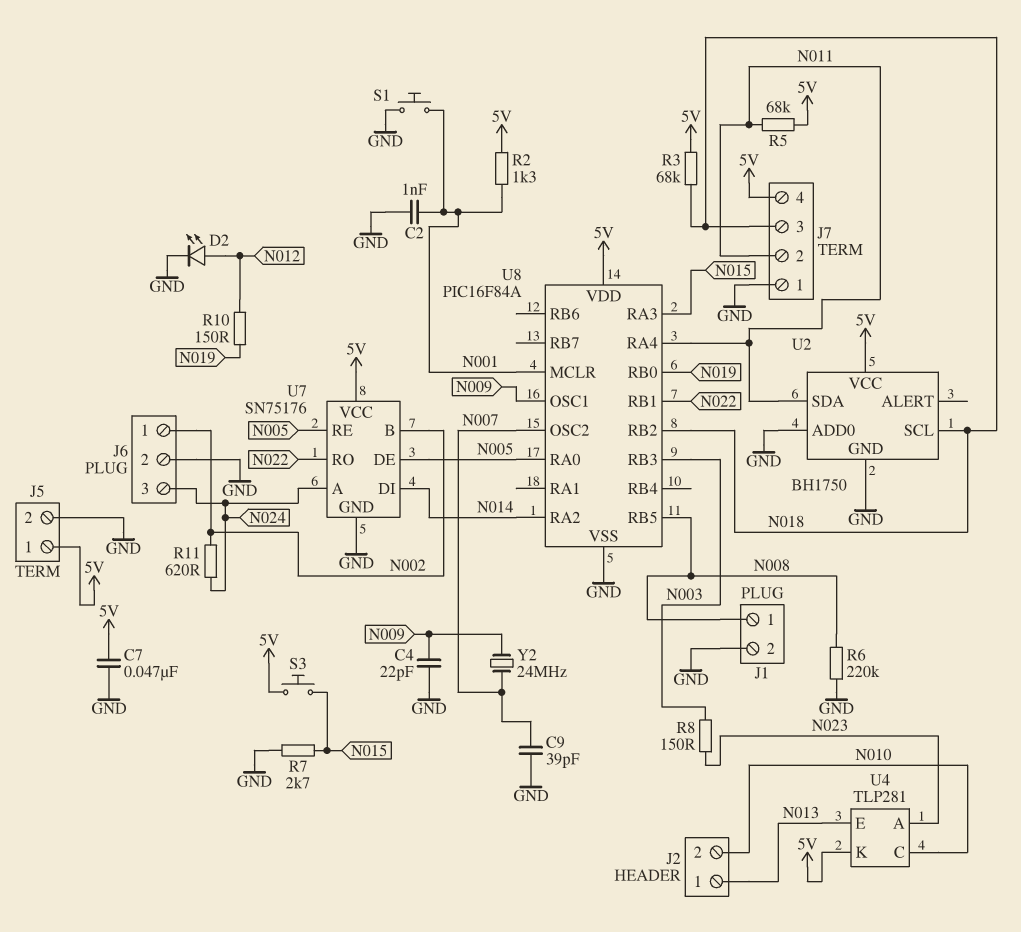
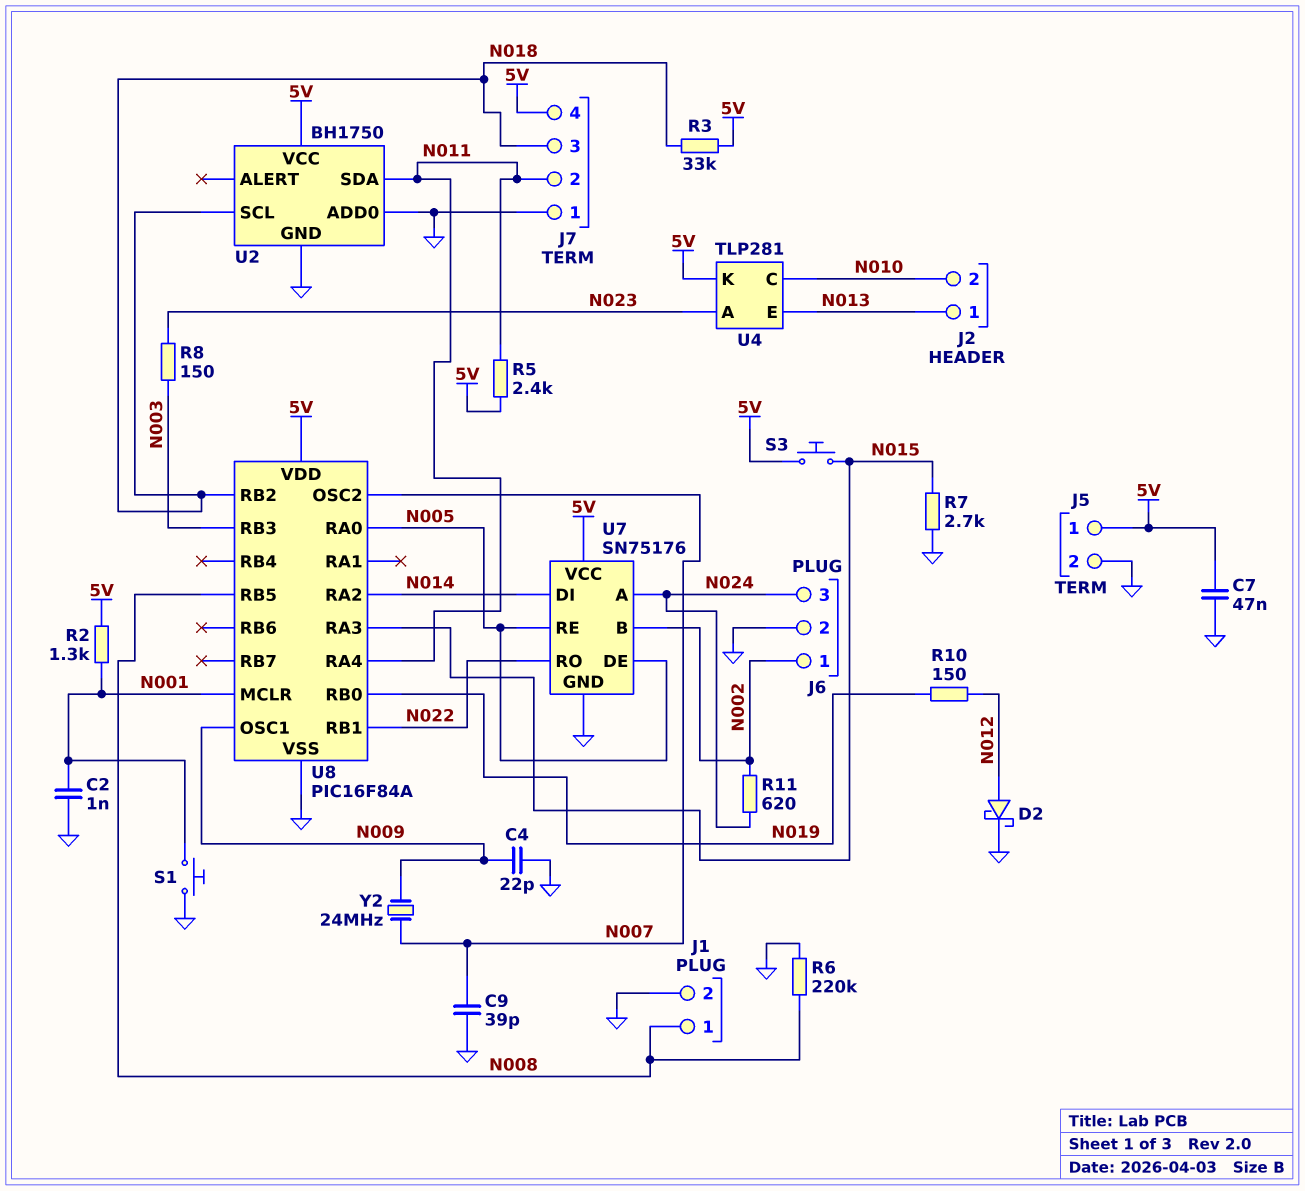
D2: LED (A N012, K GND) -> schottky (A N012, K GND)
R3: 68k (5V, N018) -> 33k (5V, N018)
R5: 68k (5V, N011) -> 2.4k (5V, N011)

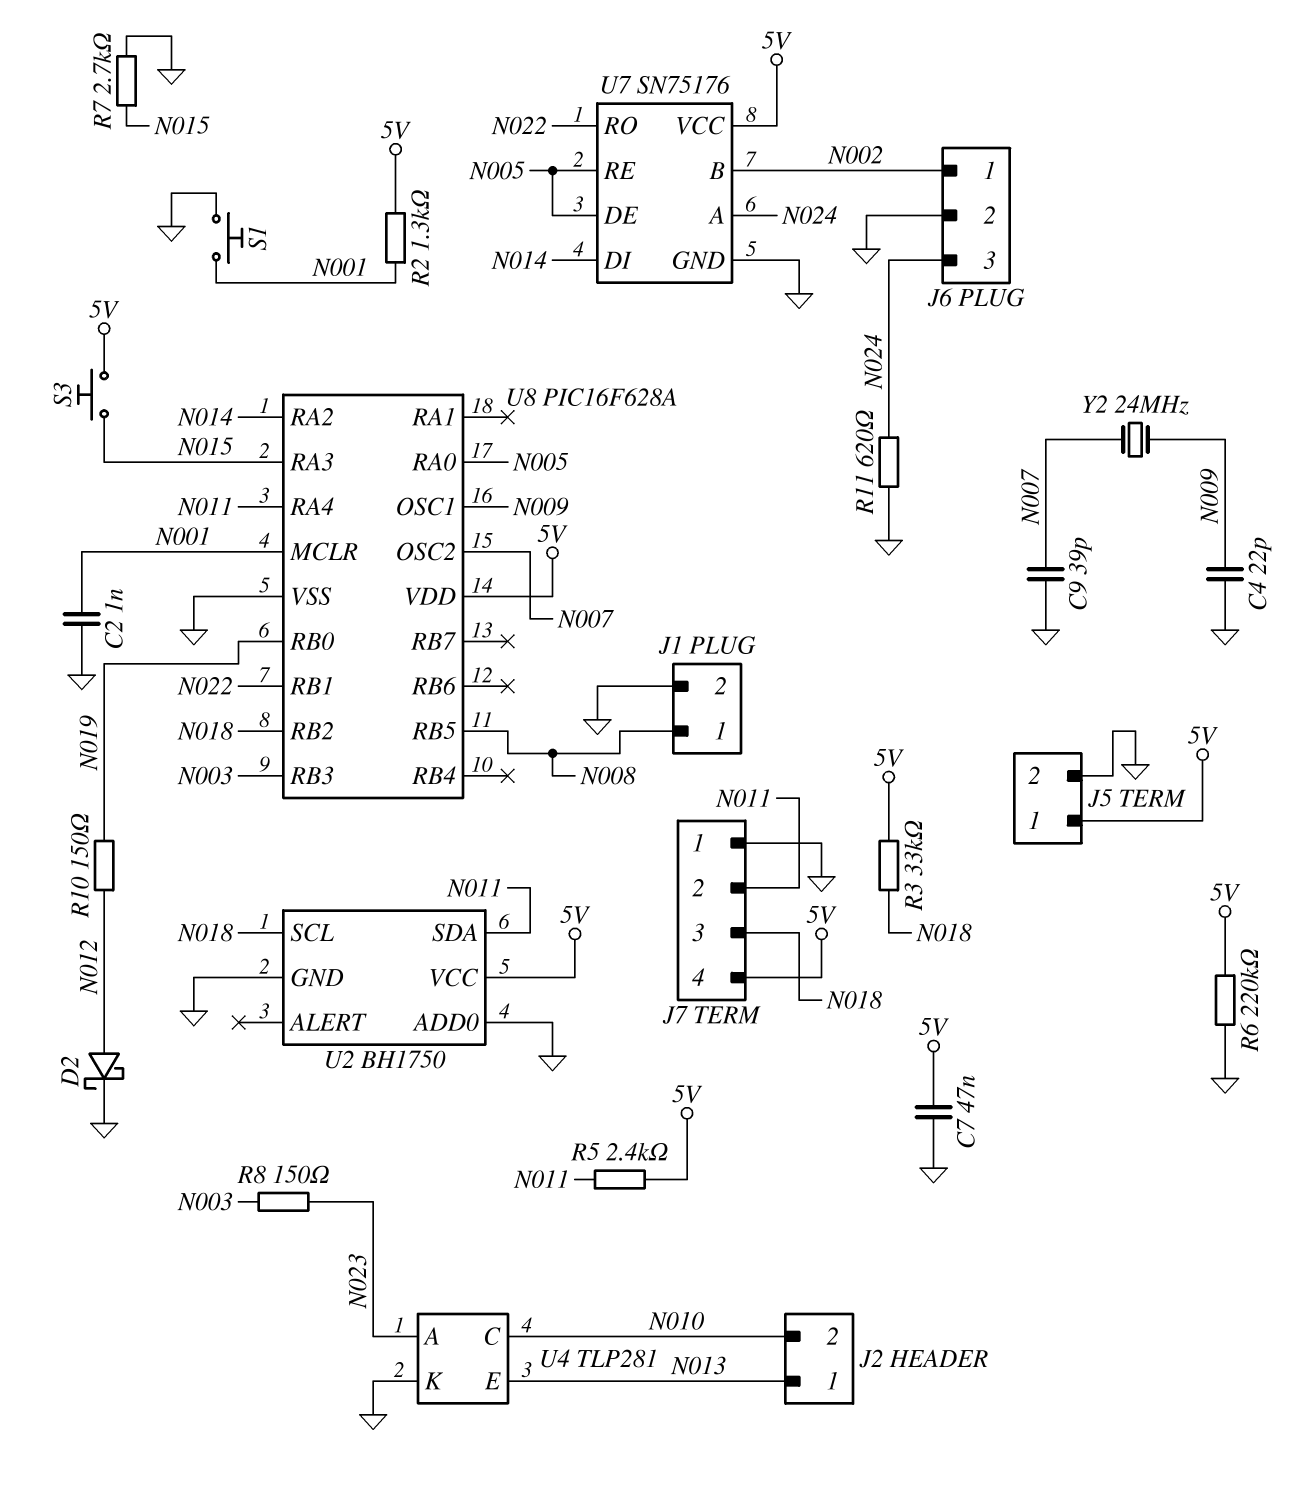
R6: 220k (GND, N008) -> 220k (5V, GND)
R11: 620 (N002, N024) -> 620 (GND, N024)
U4 pin K: 5V -> GND
U8: PIC16F84A -> PIC16F628A

